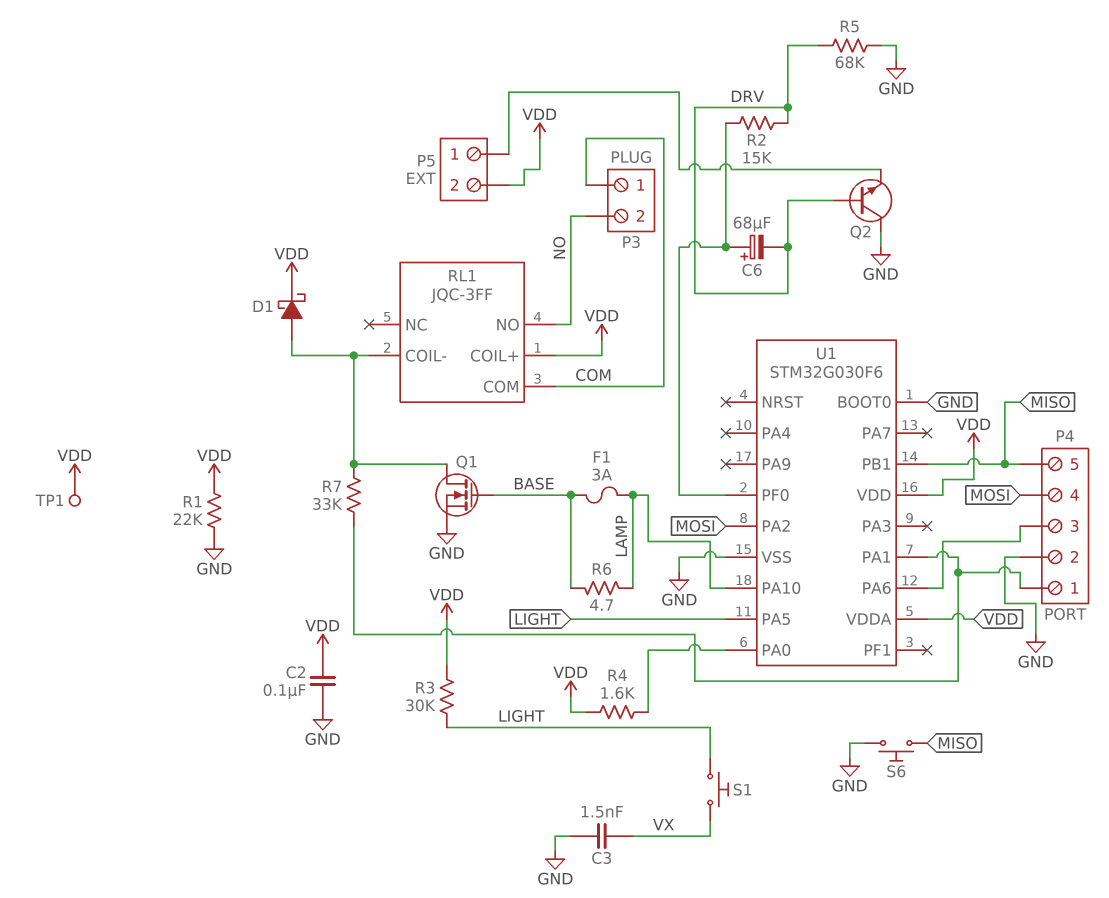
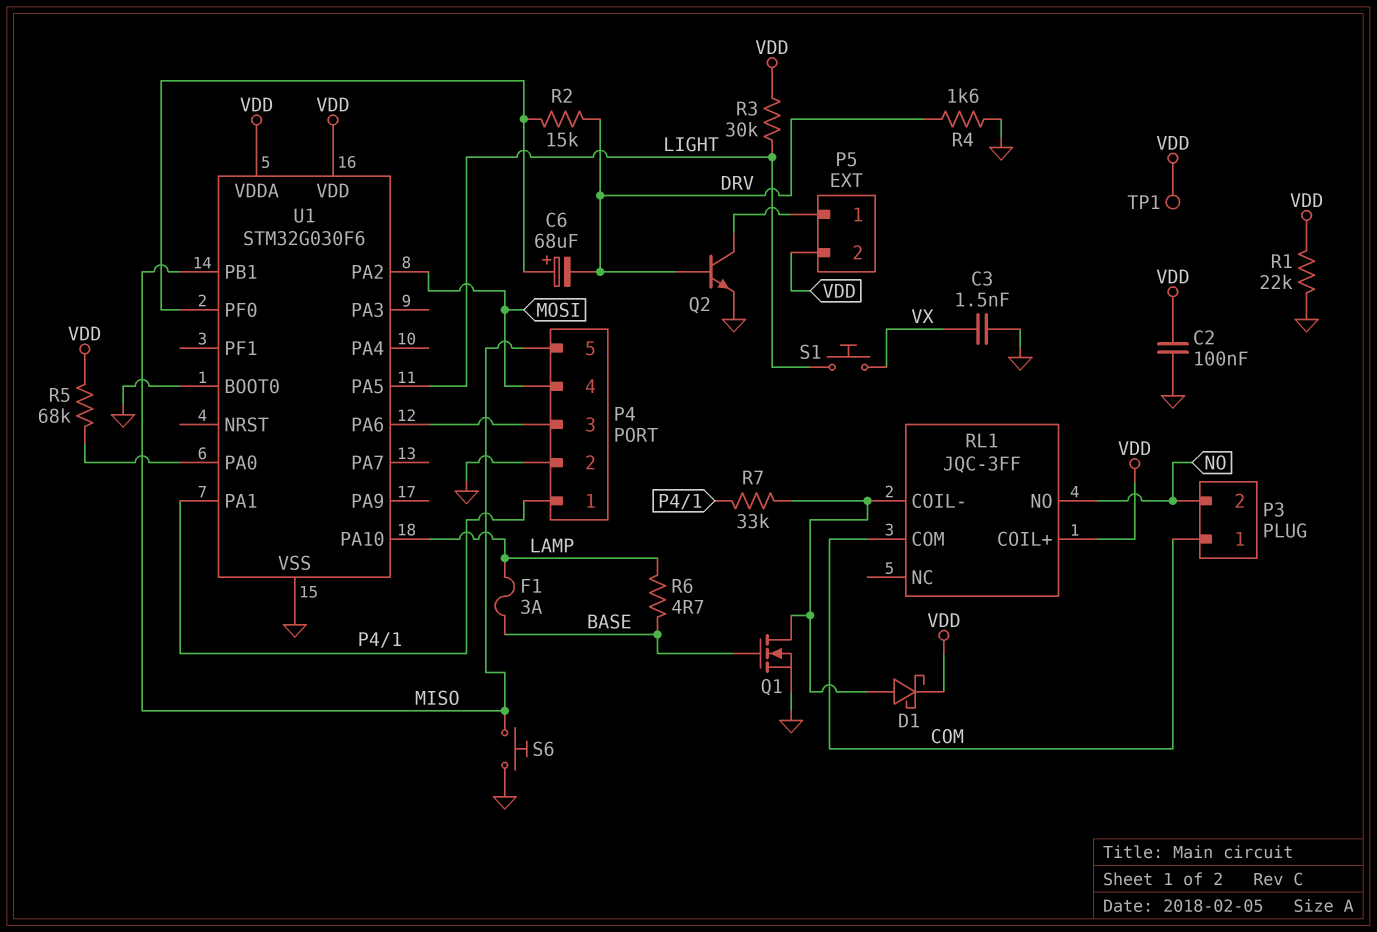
Q2: NPN (B DRV, C GND, E P5/1) -> NPN (B DRV, C P5/1, E GND)
R4: 1.6k (U1/PA0, VDD) -> 1.6k (DRV, GND)
R5: 68k (DRV, GND) -> 68k (U1/PA0, VDD)

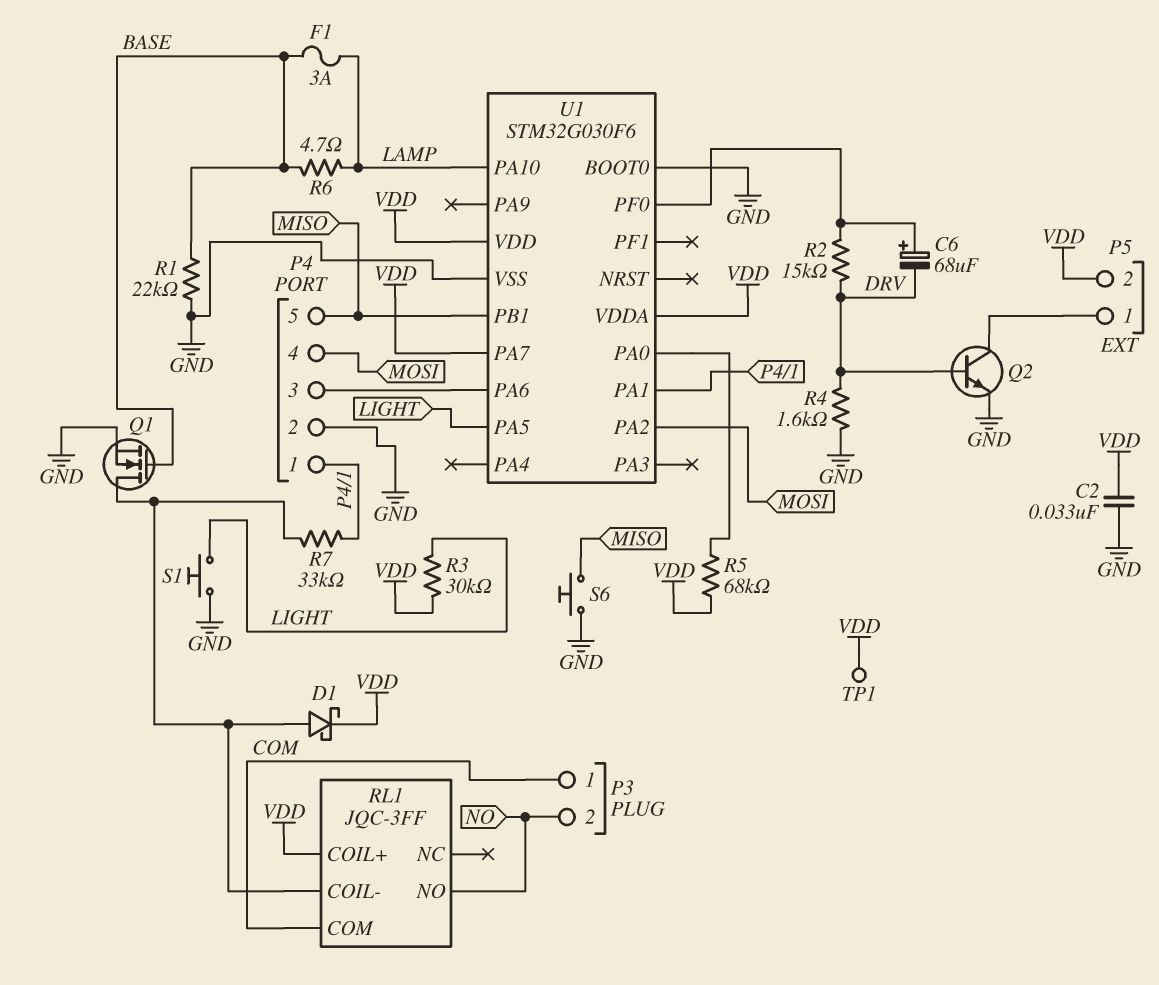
C2: 100nF (GND, VDD) -> 33nF (GND, VDD)
C3: 1.5nF (GND, VX) -> none
R1: 22k (GND, VDD) -> 22k (BASE, GND)
S1: button (LIGHT, VX) -> button (GND, LIGHT)
U1 pin PA7: none -> VDD

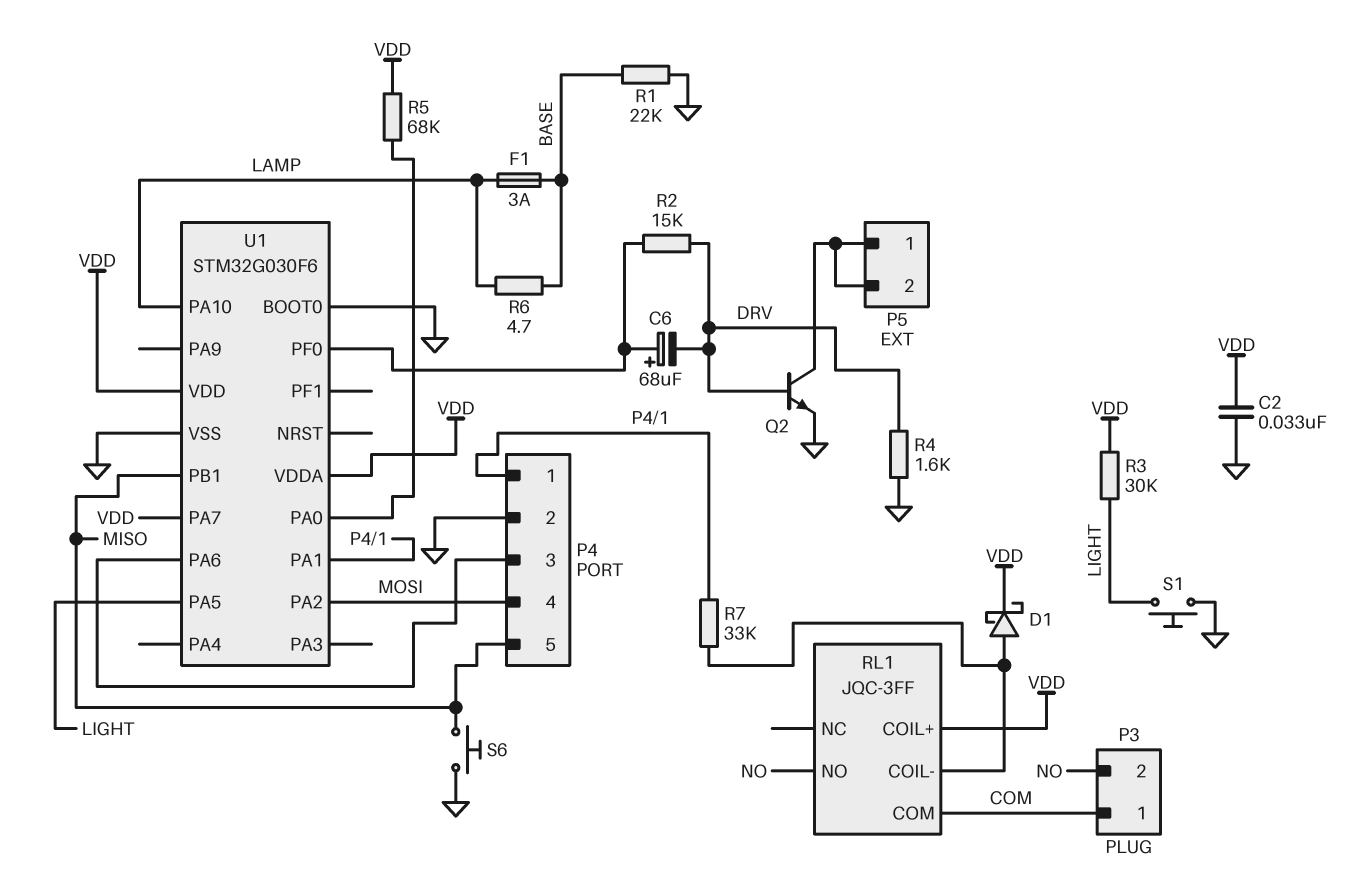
P5 pin 2: VDD -> P5/1
Q1: NMOS (G BASE, D RL1/COIL-, S GND) -> none
TP1: test point (VDD) -> none

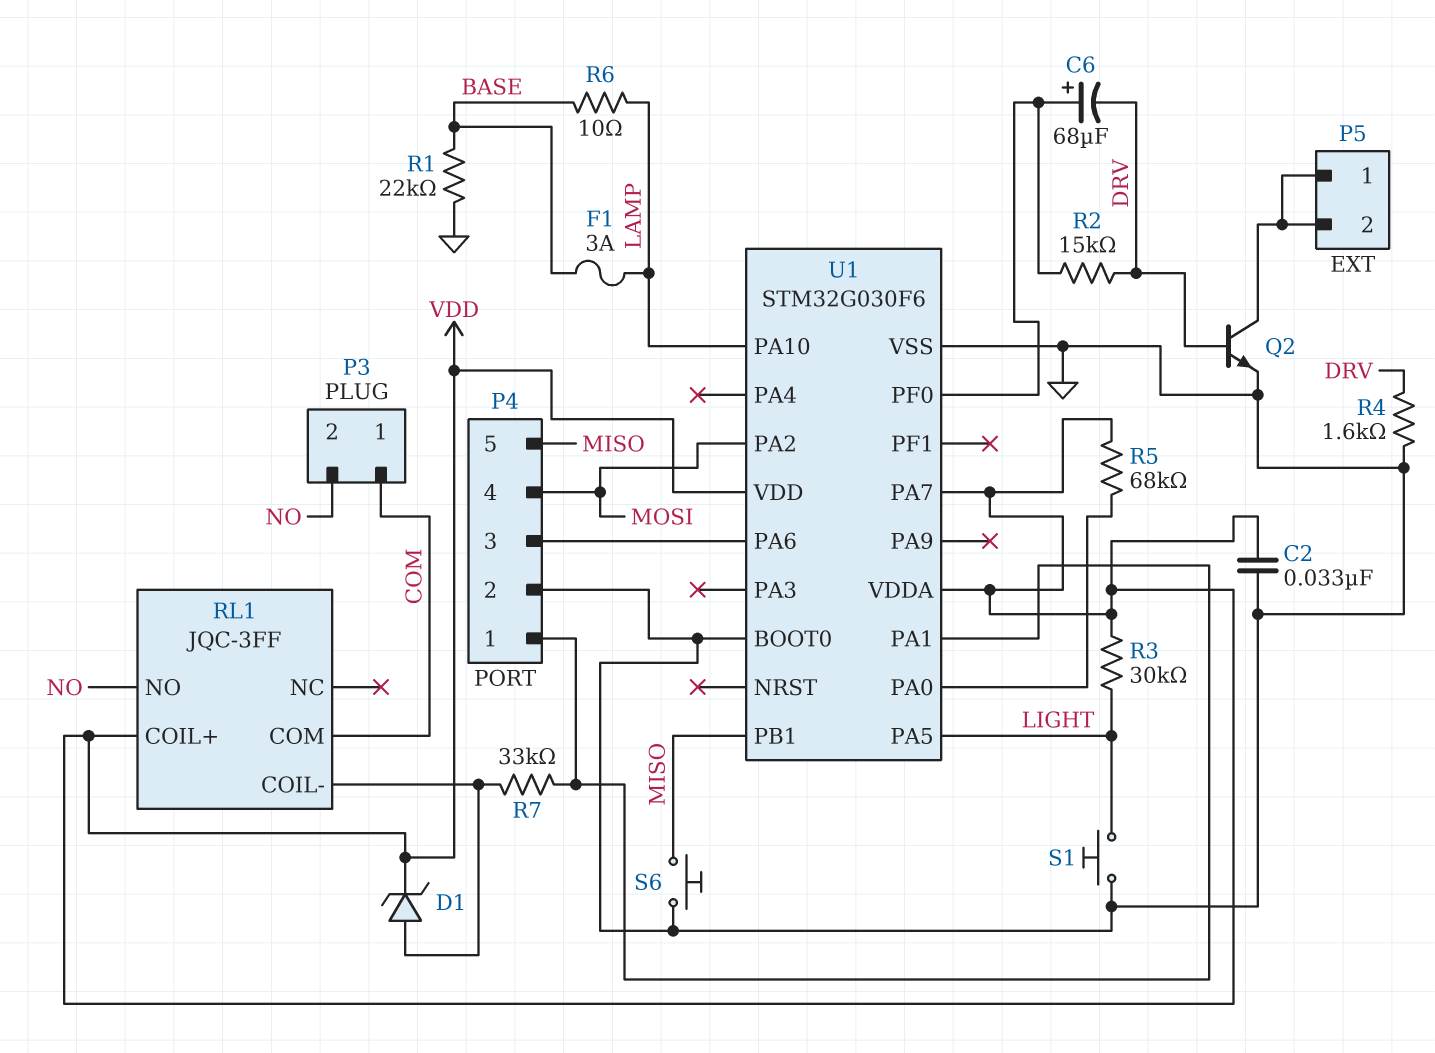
D1: schottky (A RL1/COIL-, K VDD) -> zener (A RL1/COIL-, K VDD)
R6: 4.7 (BASE, LAMP) -> 10 (BASE, LAMP)

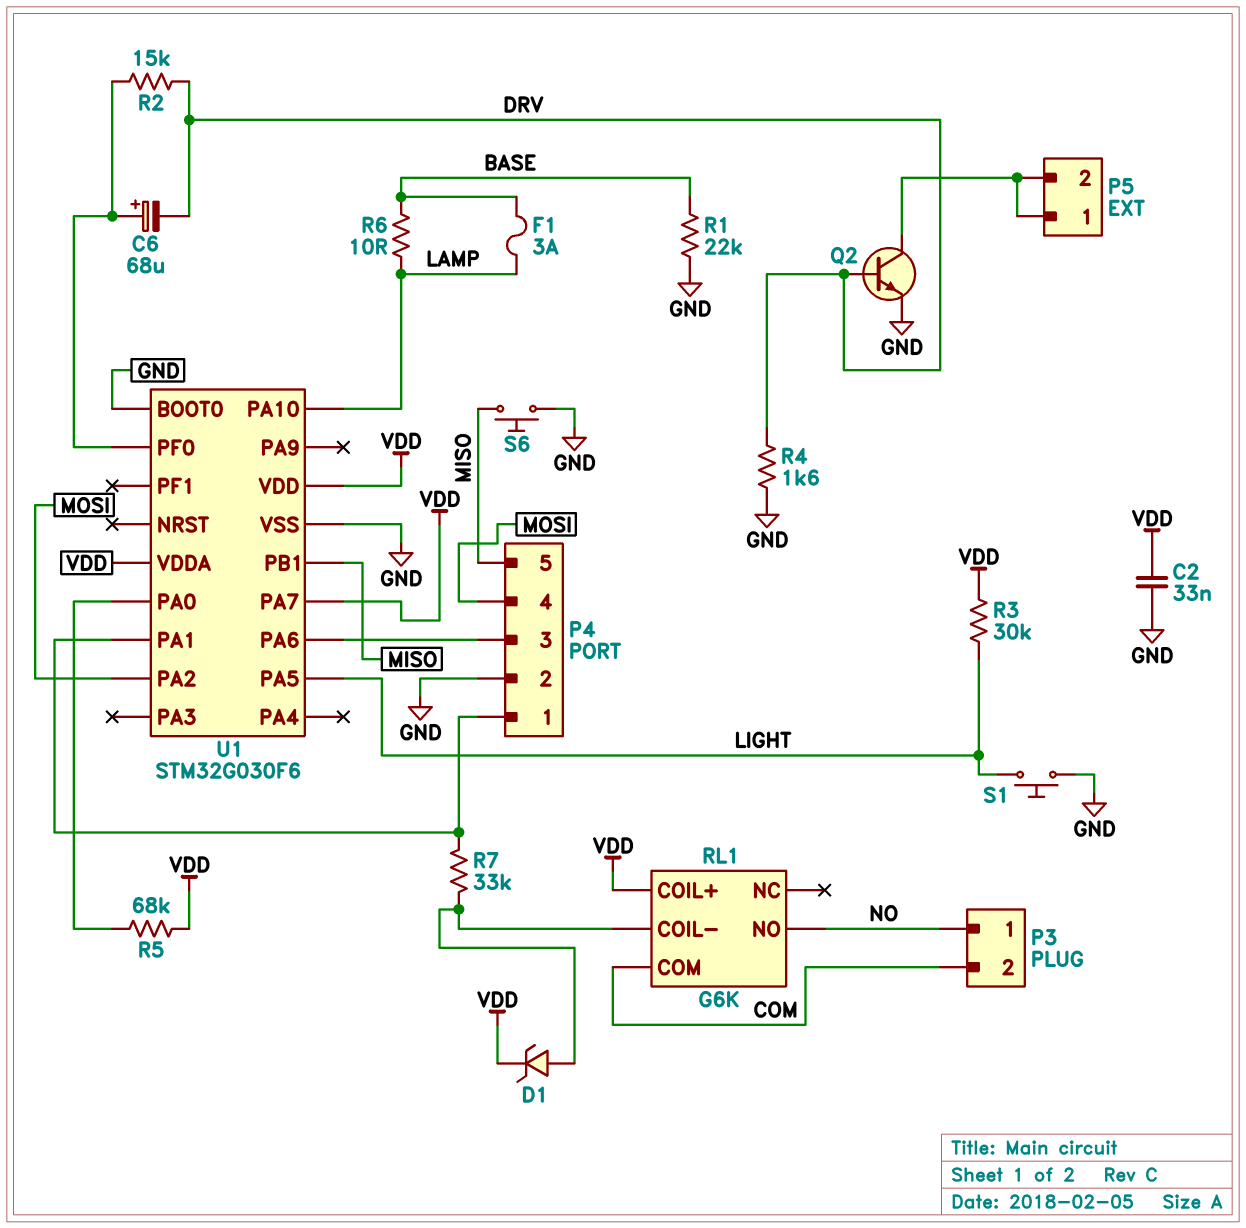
P3 pin 1: COM -> NO
P3 pin 2: NO -> COM
RL1: JQC-3FF -> G6K

